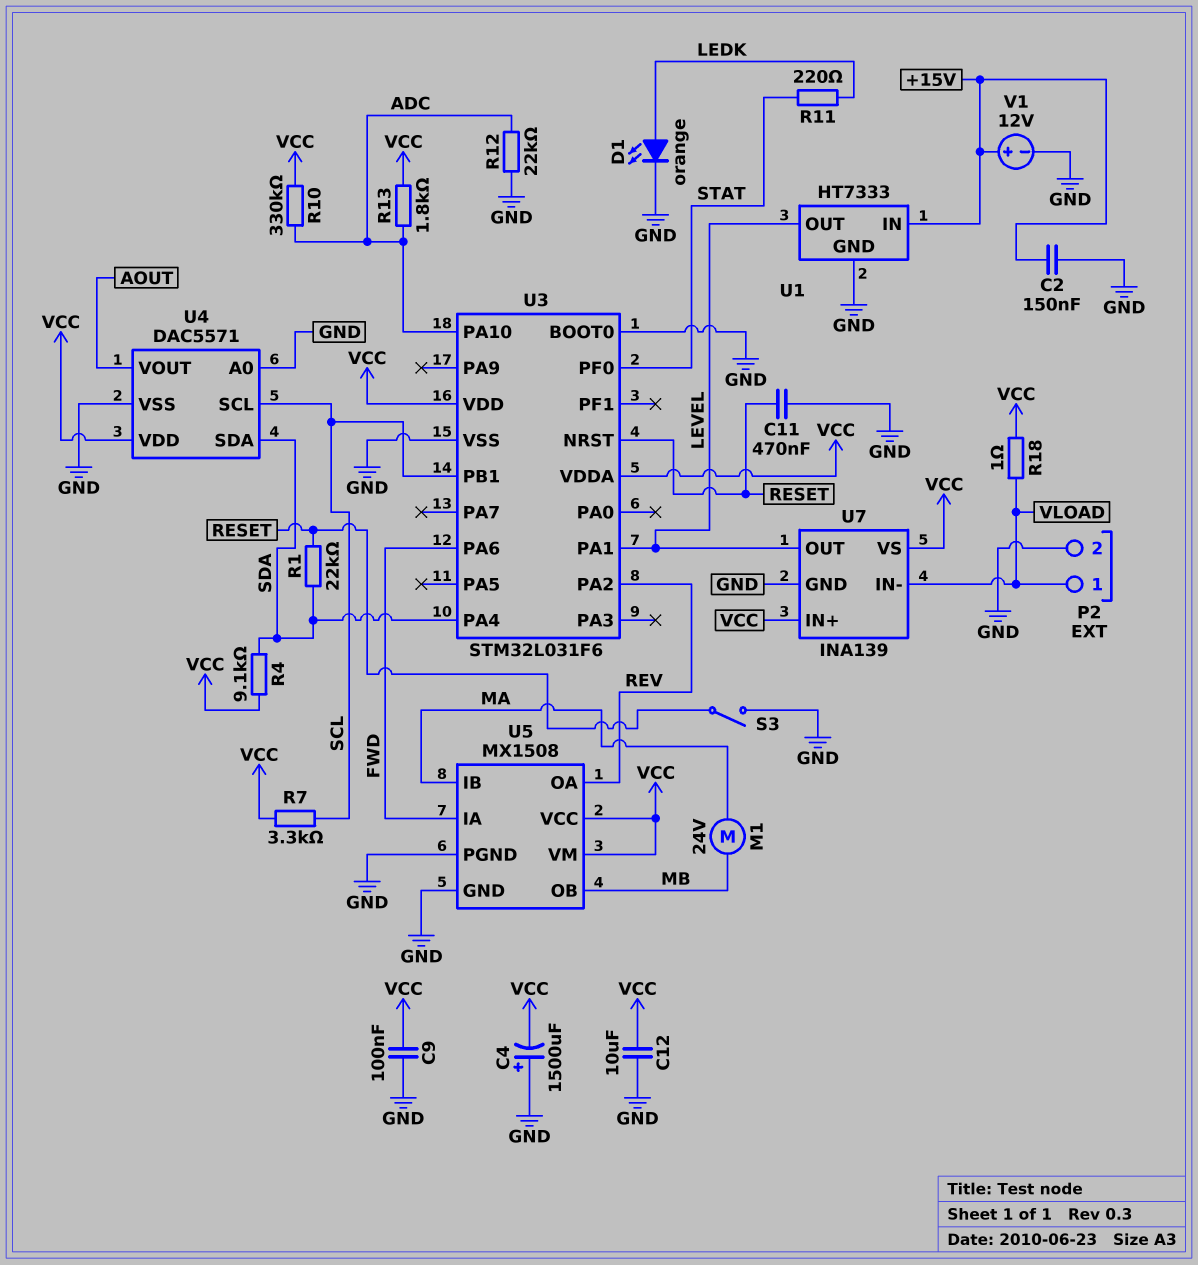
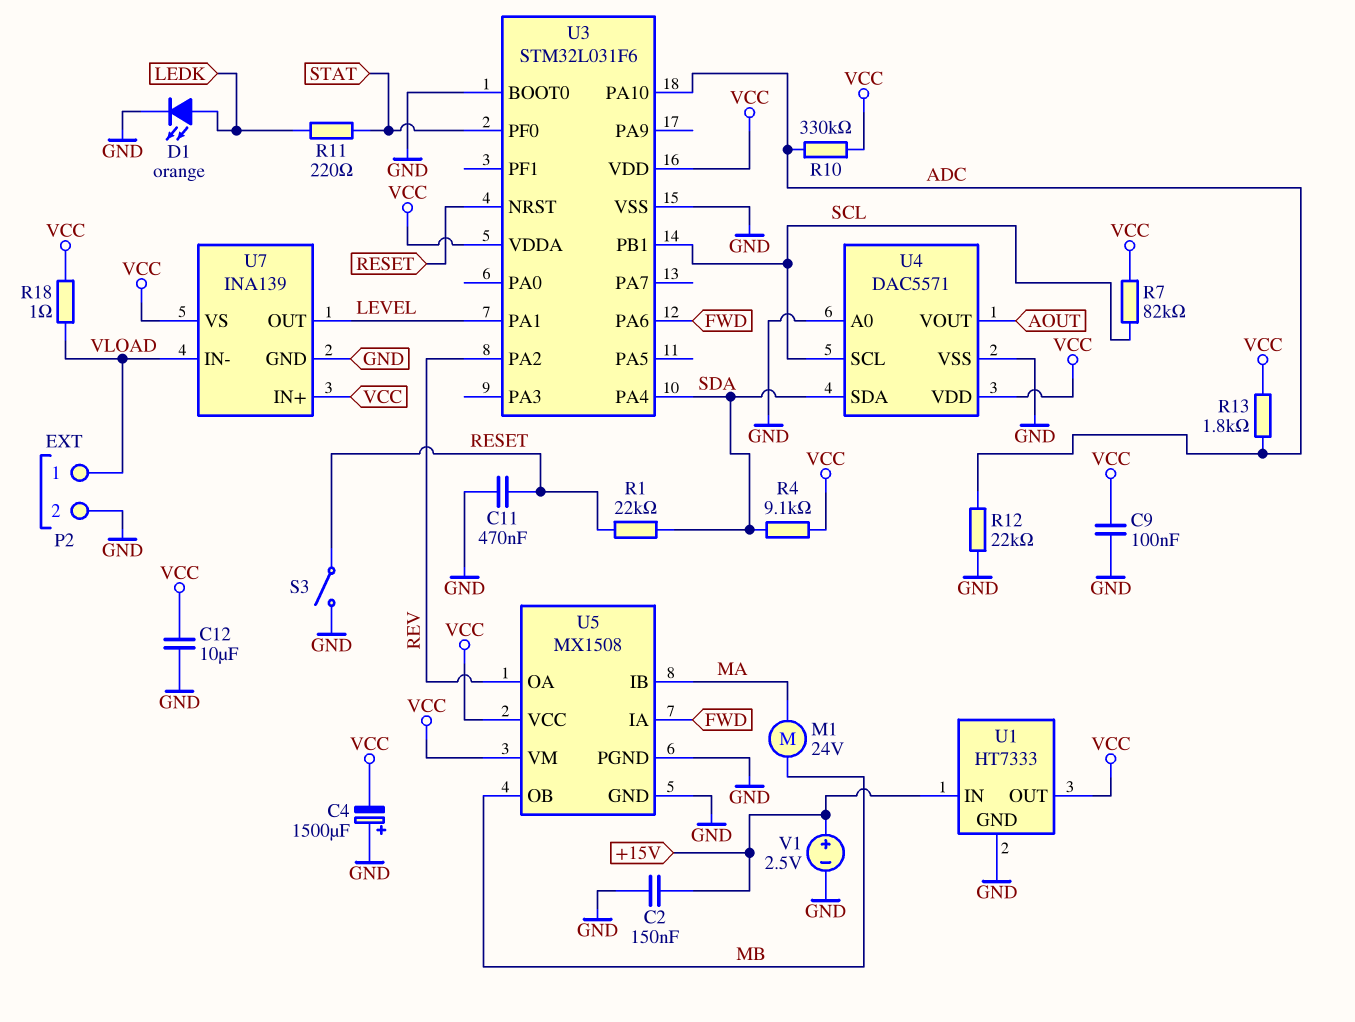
R7: 3.3k (SCL, VCC) -> 82k (SCL, VCC)
U1 pin OUT: LEVEL -> VCC
V1: 12V (plus +15V, minus GND) -> 2.5V (plus +15V, minus GND)

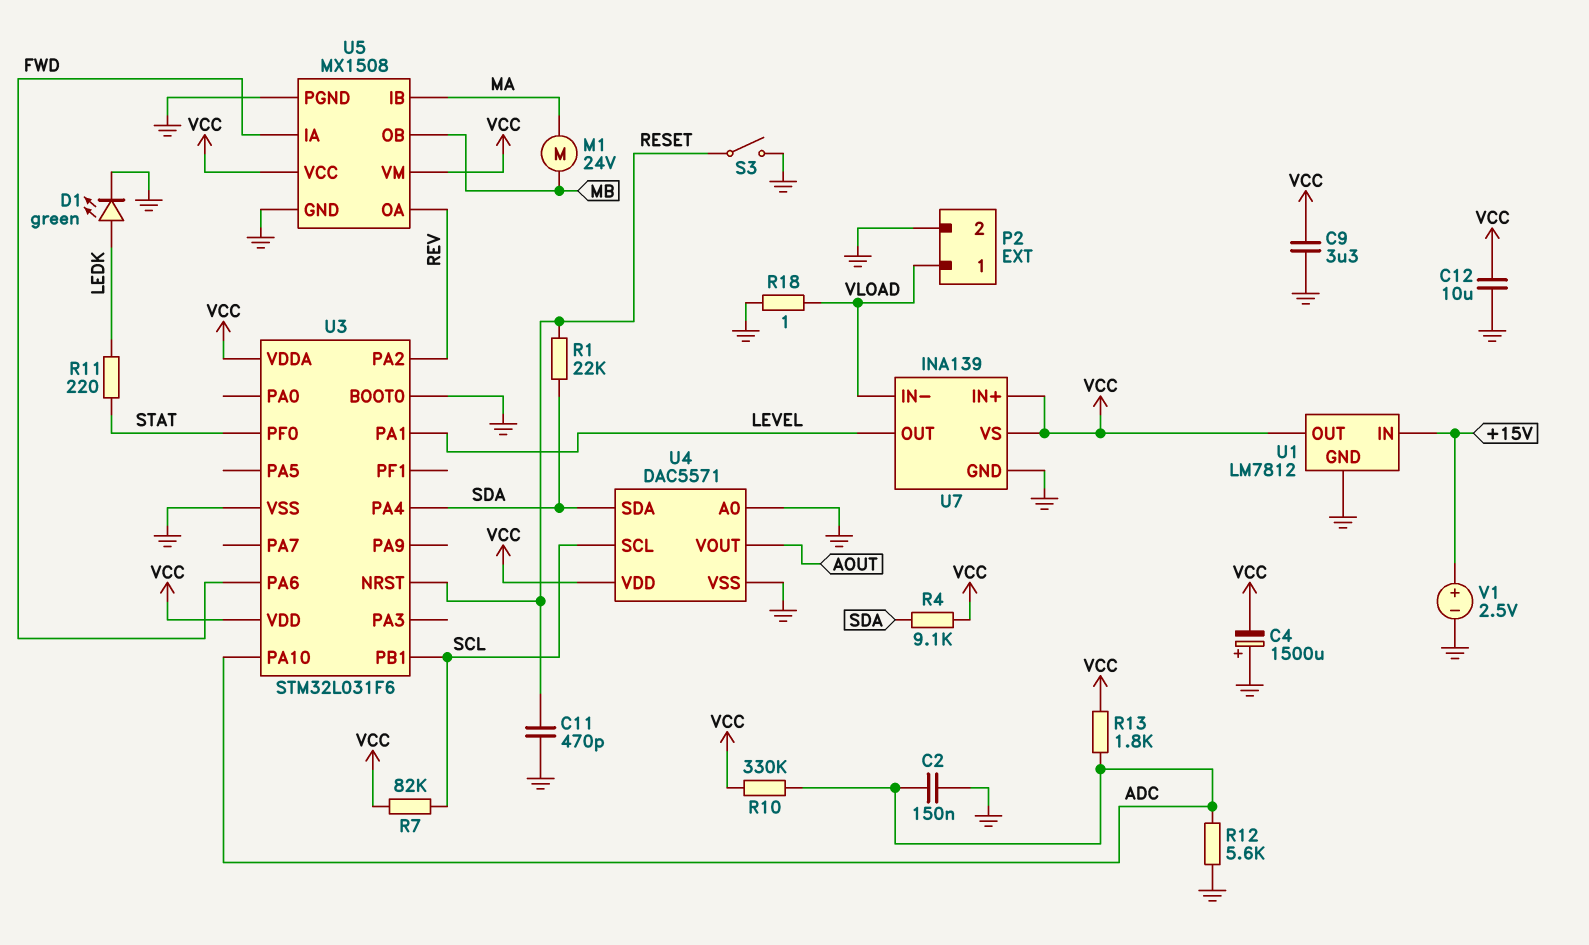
C2: 150nF (+15V, GND) -> 150nF (ADC, GND)
C9: 100nF (GND, VCC) -> 3.3uF (GND, VCC)
C11: 470nF (GND, RESET) -> 470pF (GND, RESET)
D1: LED orange (A LEDK, K GND) -> LED green (A LEDK, K GND)
R12: 22k (ADC, GND) -> 5.6k (ADC, GND)
R18: 1 (VCC, VLOAD) -> 1 (GND, VLOAD)
U1: HT7333 -> LM7812

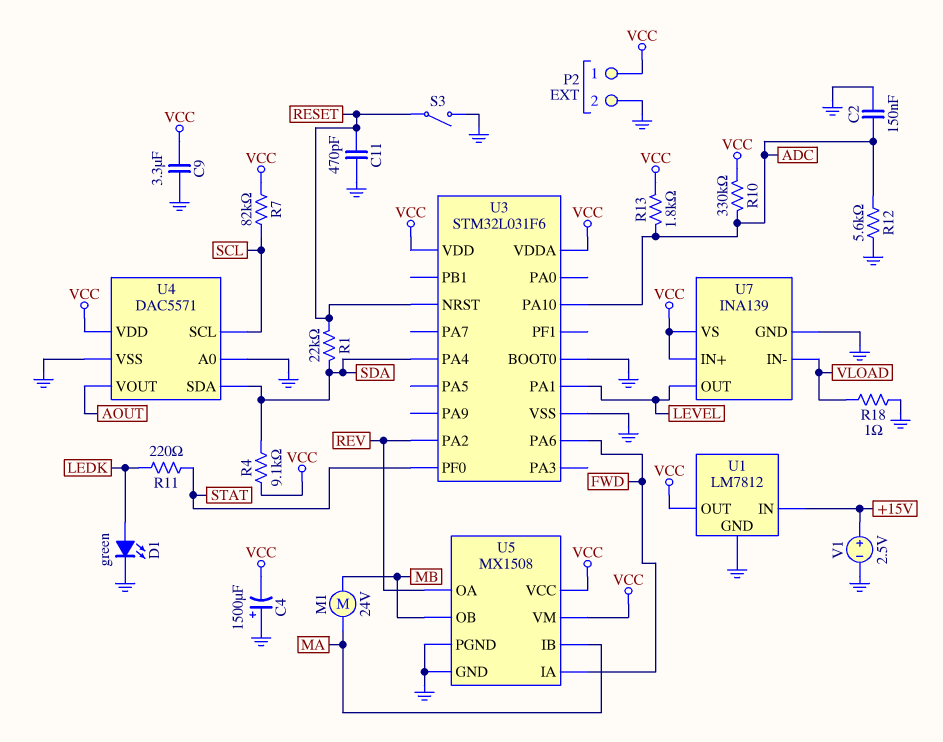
C12: 10uF (GND, VCC) -> none
P2 pin 1: VLOAD -> VCC
U3 pin PB1: SCL -> none

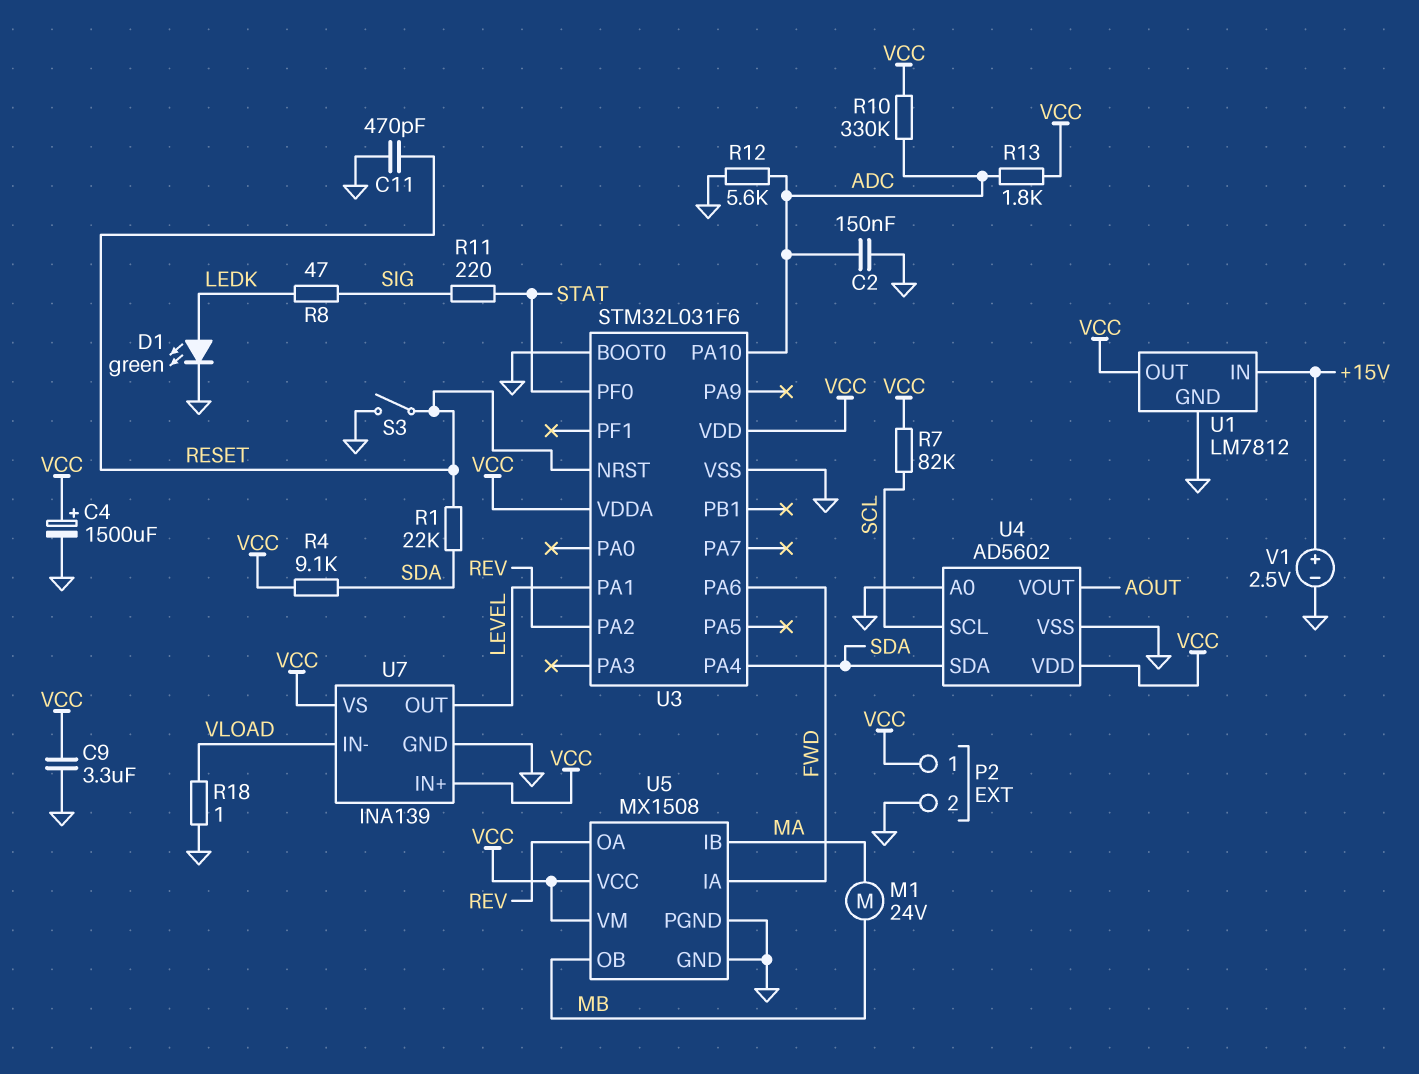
C4: 1500uF (plus GND, minus VCC) -> 1500uF (plus VCC, minus GND)
R8: none -> 47 (LEDK, SIG)
R11: 220 (LEDK, STAT) -> 220 (SIG, STAT)
U4: DAC5571 -> AD5602

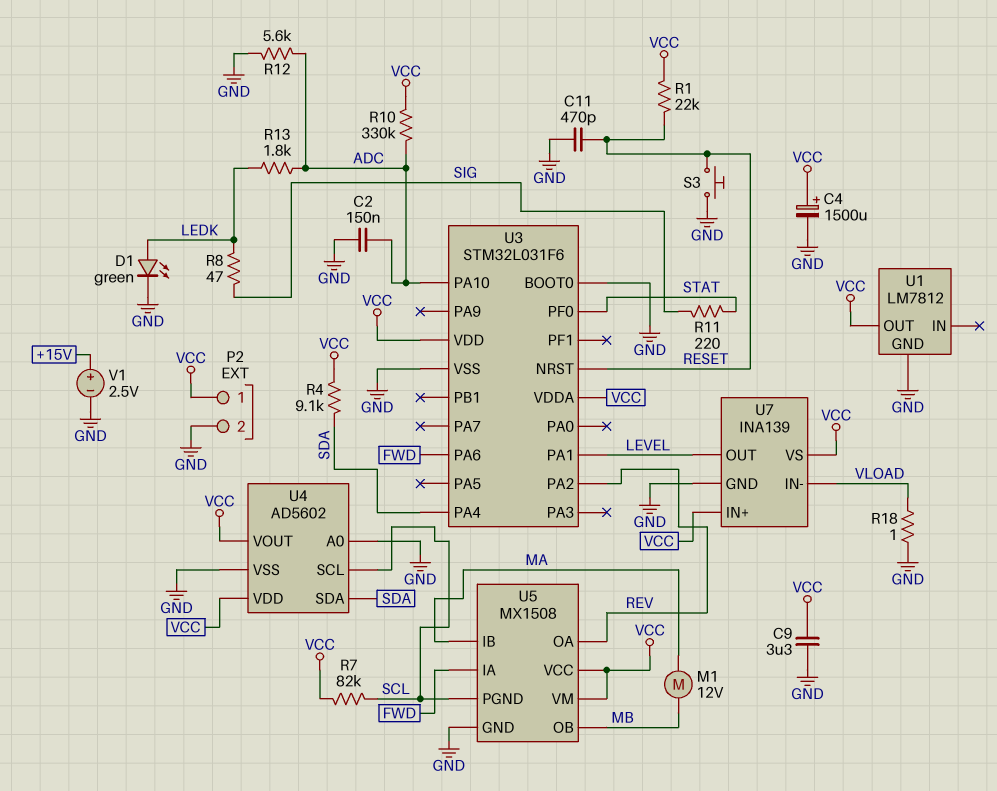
M1: motor 24V (MA, MB) -> motor 12V (MA, MB)
R1: 22k (RESET, SDA) -> 22k (RESET, VCC)
R13: 1.8k (ADC, VCC) -> 1.8k (ADC, LEDK)
S3: switch (GND, RESET) -> button (GND, RESET)
U1 pin IN: +15V -> none
U4 pin VOUT: AOUT -> VCC
U5 pin PGND: GND -> SCL

